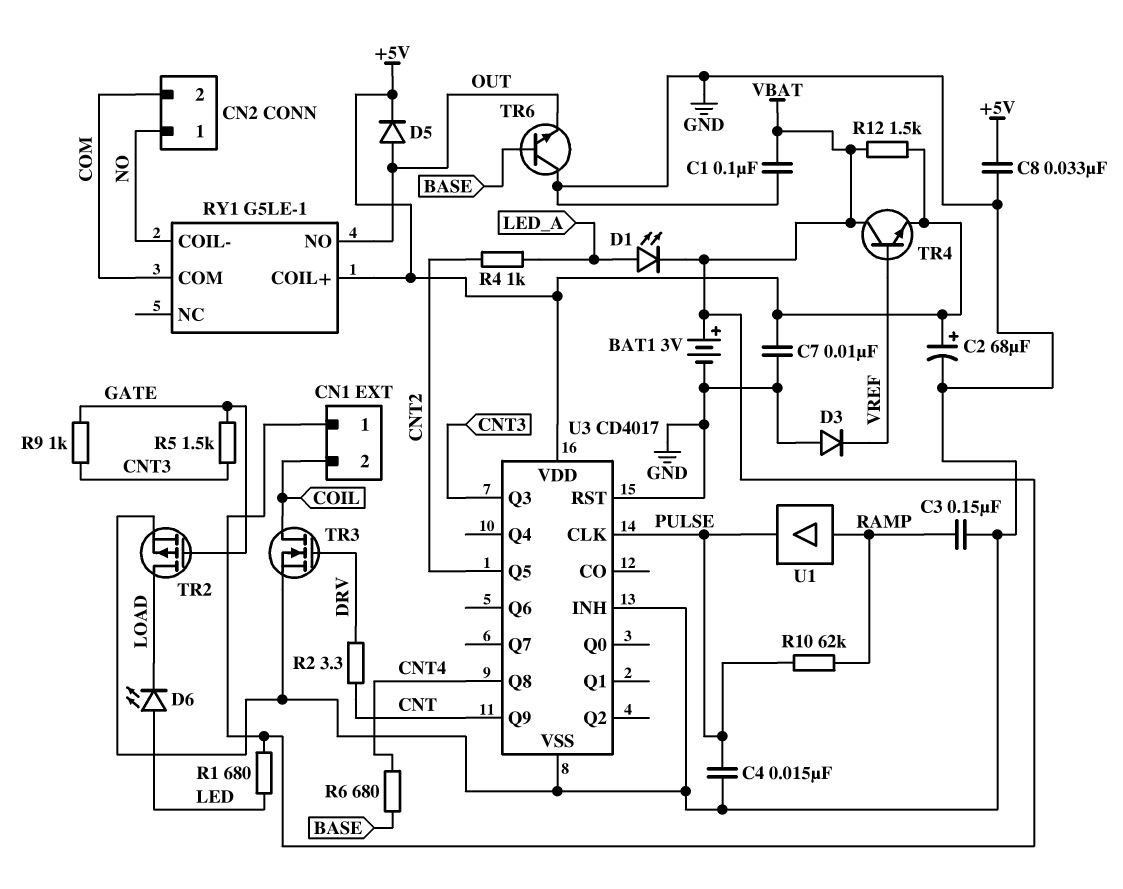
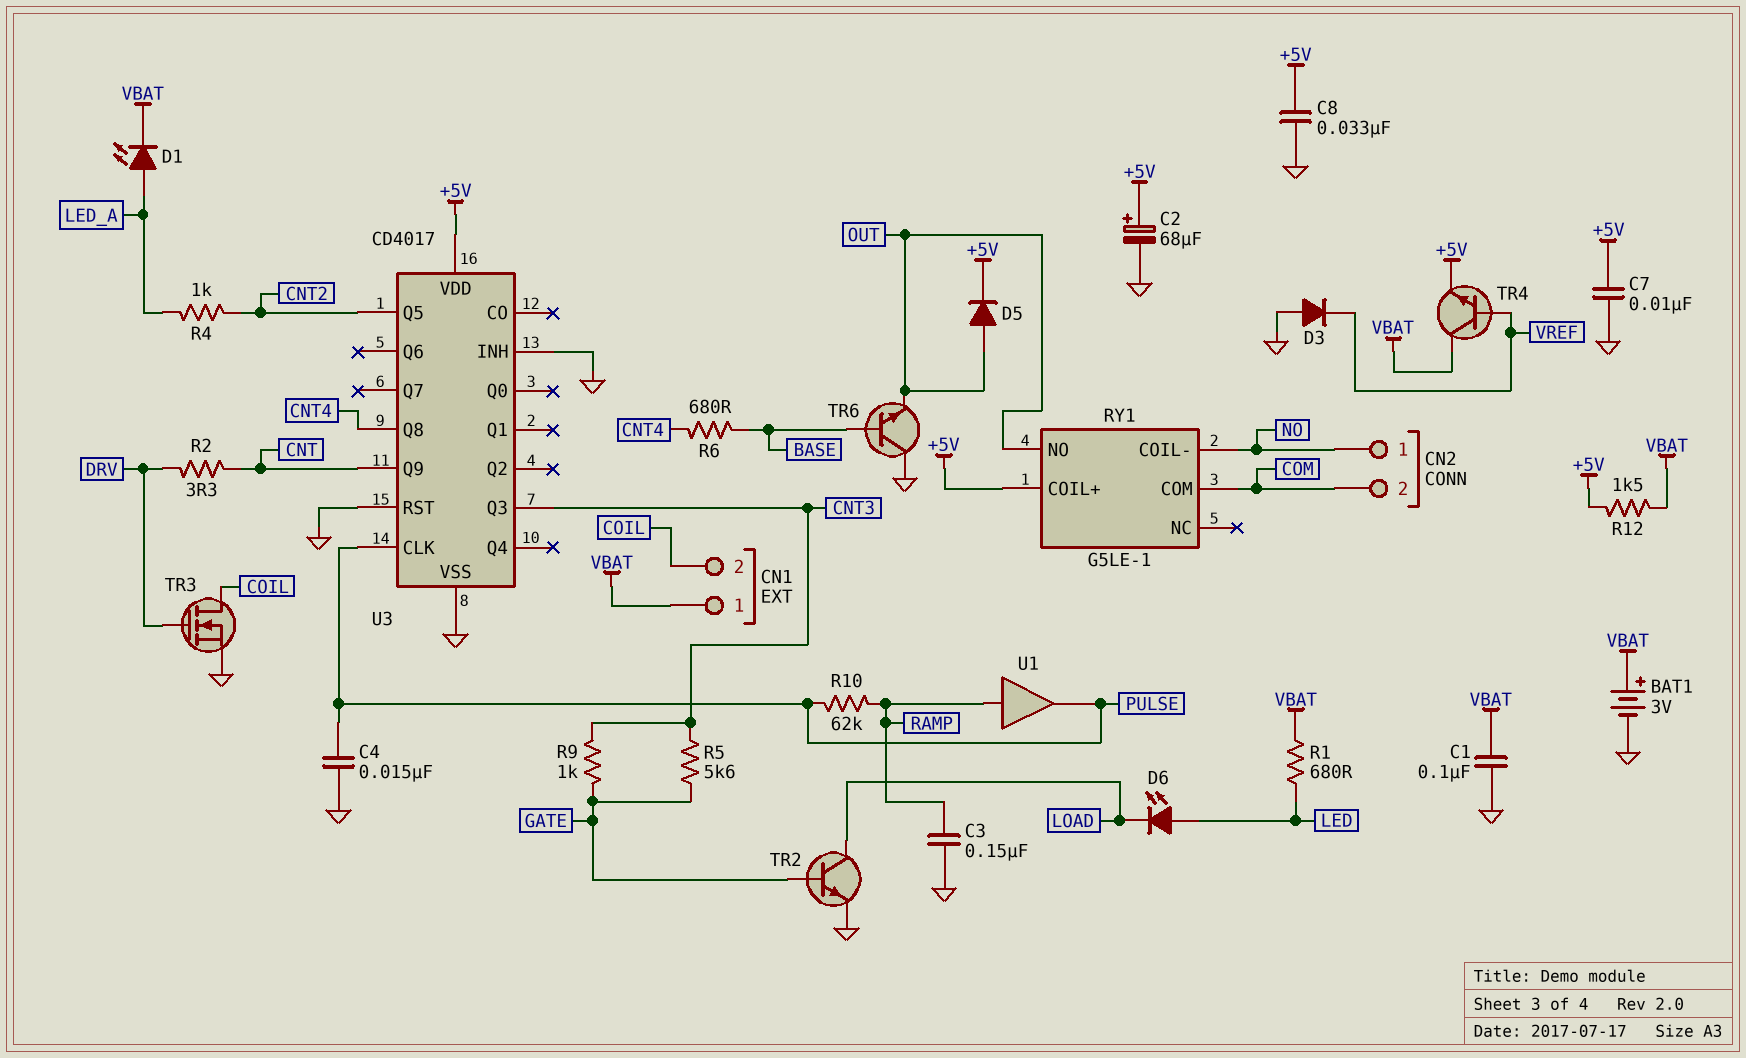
R5: 1.5k (CNT3, GATE) -> 5.6k (CNT3, GATE)
TR2: PMOS (G GATE, D LOAD, S GND) -> NPN (B GATE, C LOAD, E GND)

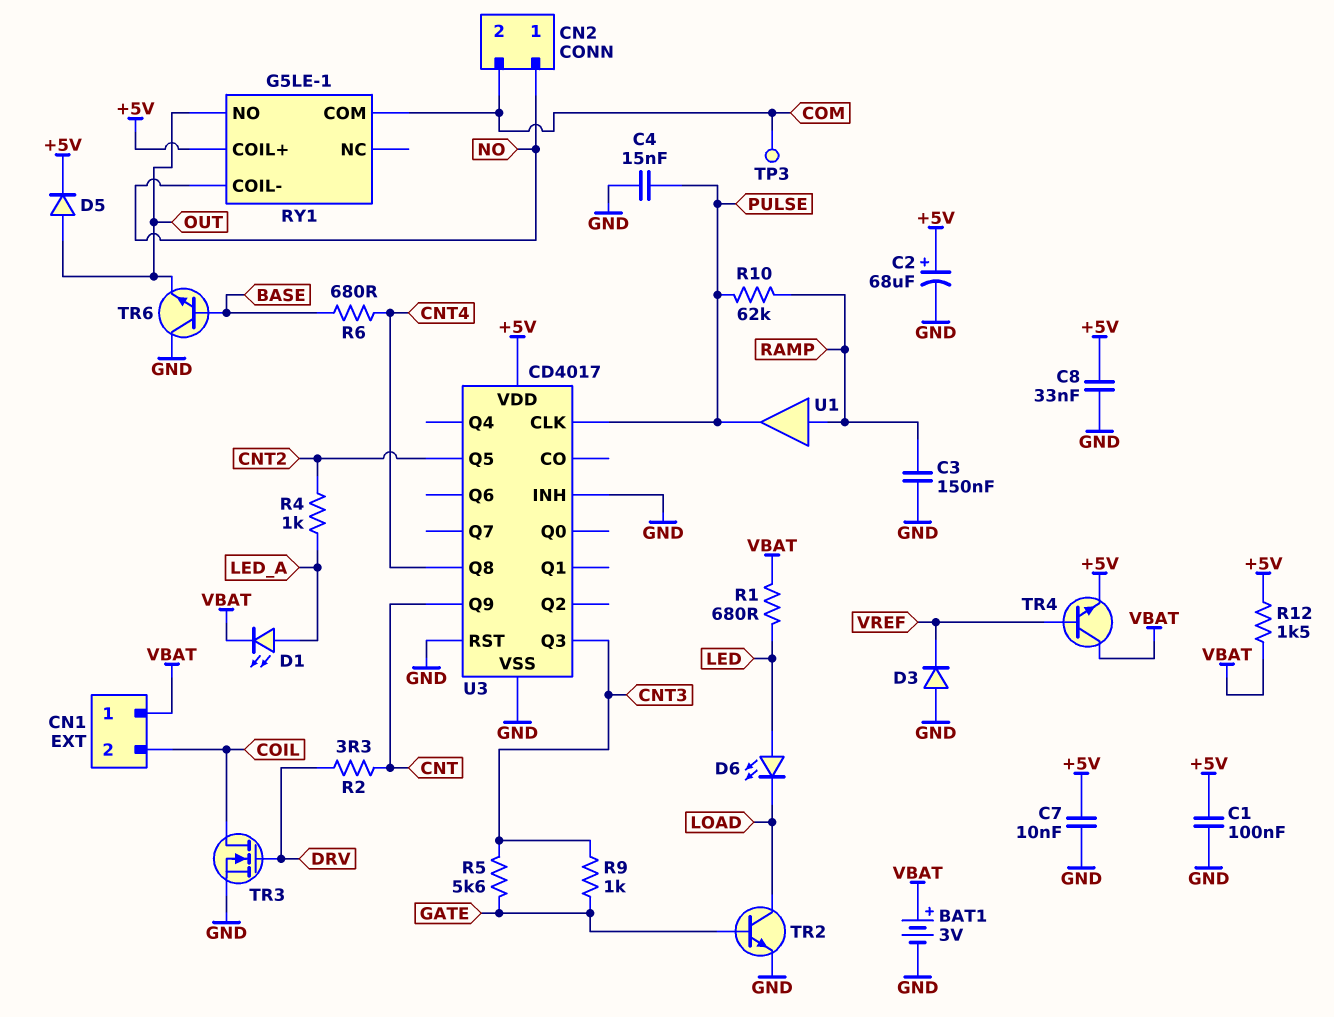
C1: 100nF (GND, VBAT) -> 100nF (+5V, GND)
TP3: none -> test point (COM)

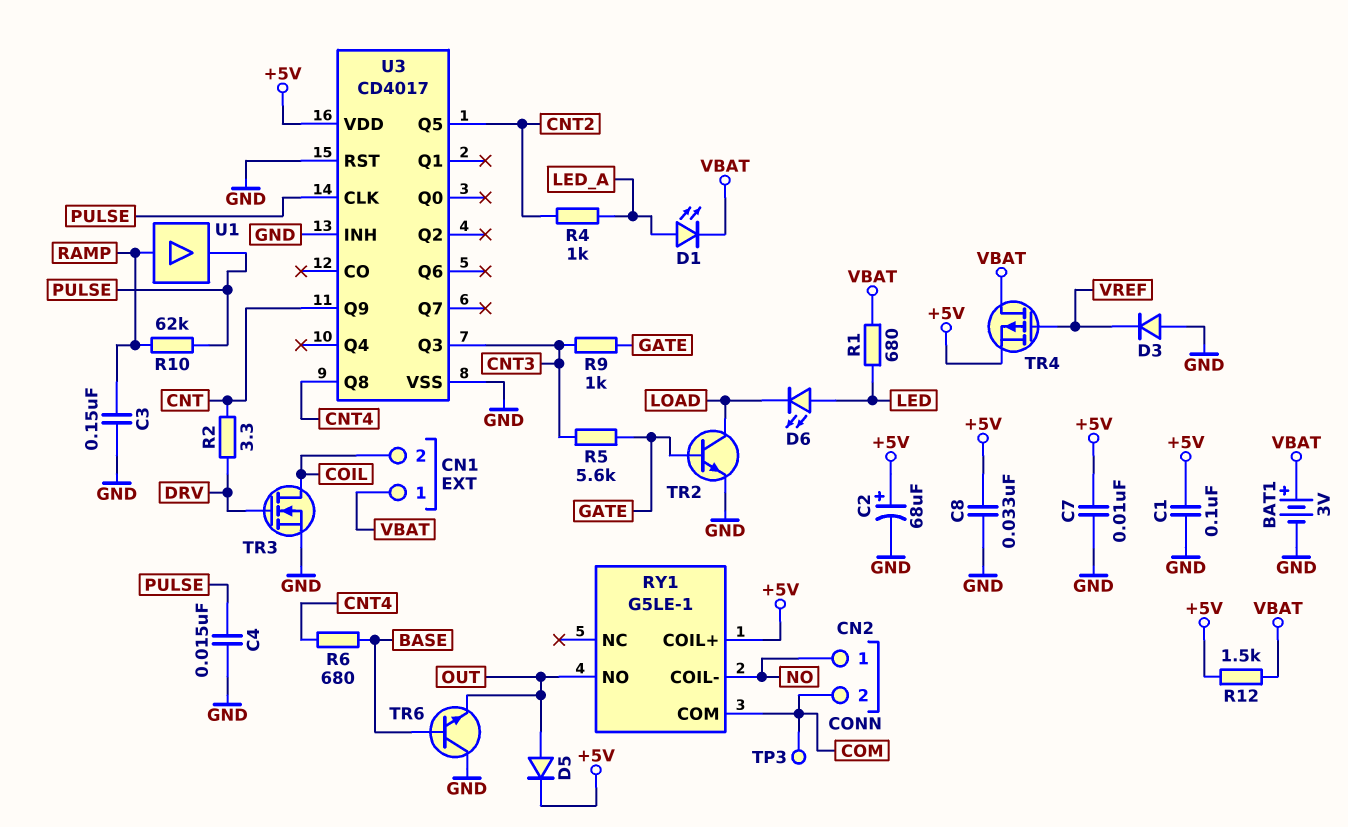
TR4: NPN (B VREF, C VBAT, E +5V) -> PMOS (G VREF, D VBAT, S +5V)

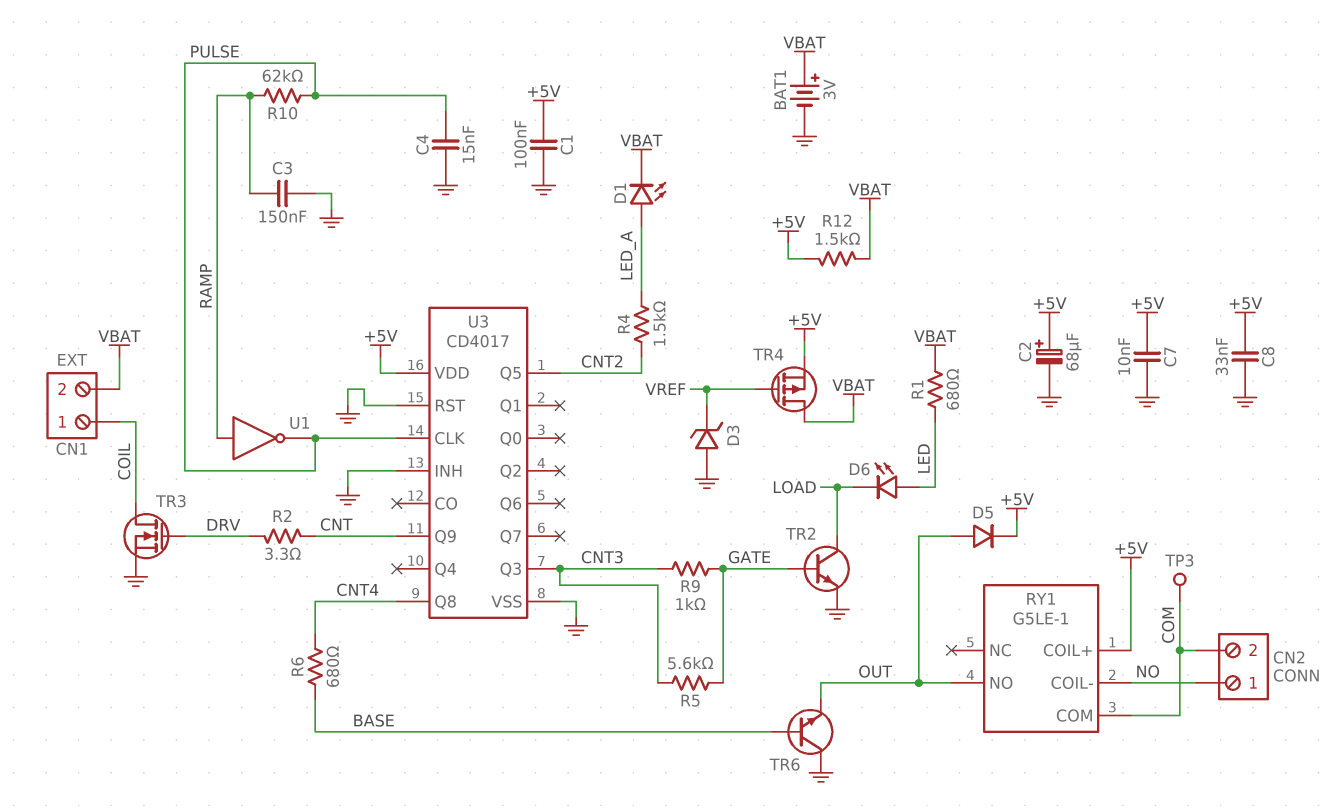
CN1 pin 1: VBAT -> COIL
CN1 pin 2: COIL -> VBAT
D3: diode (A GND, K VREF) -> zener (A GND, K VREF)
R4: 1k (CNT2, LED_A) -> 1.5k (CNT2, LED_A)
U1: buffer (in RAMP, out PULSE) -> NOT (in RAMP, out PULSE)

